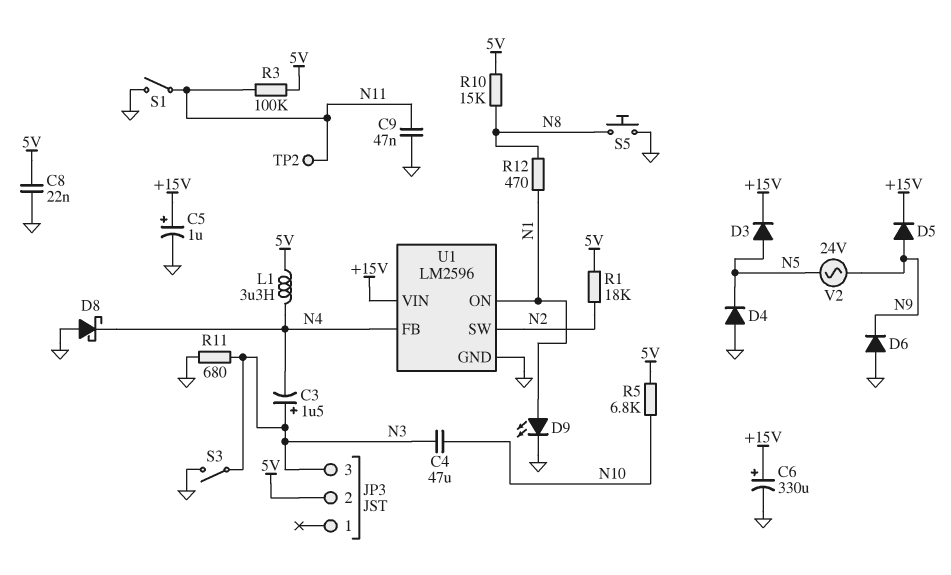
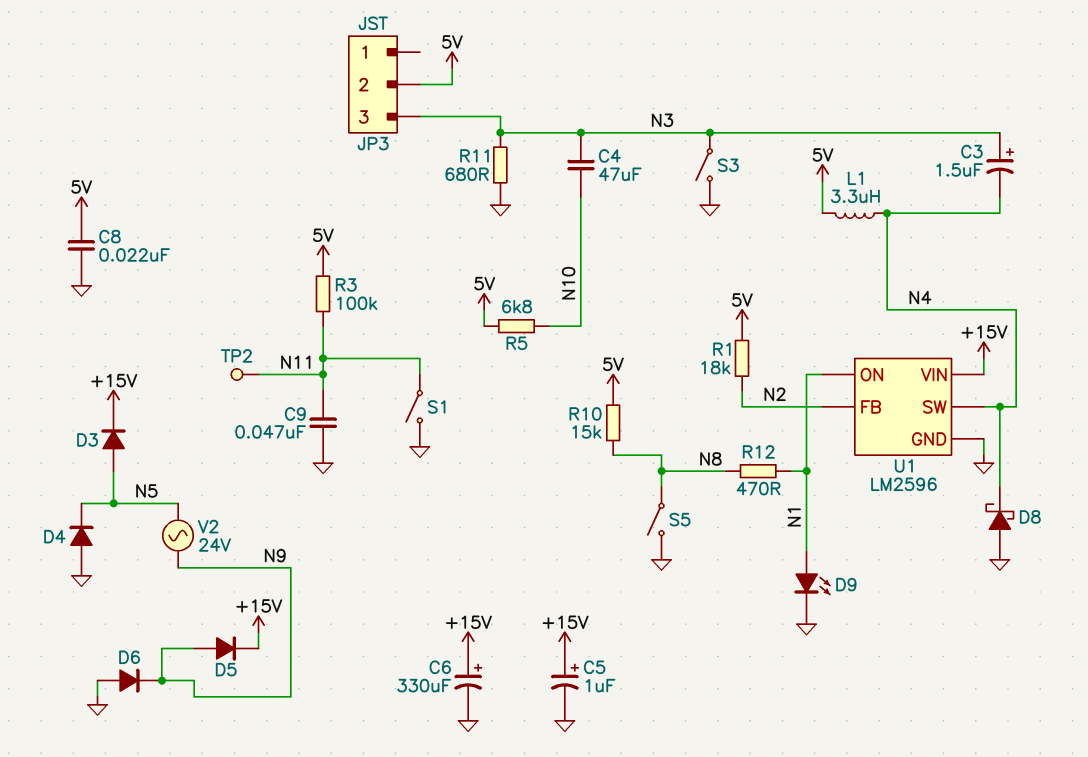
S5: button (GND, N8) -> switch (GND, N8)
U1 pin FB: N4 -> N2
U1 pin SW: N2 -> N4

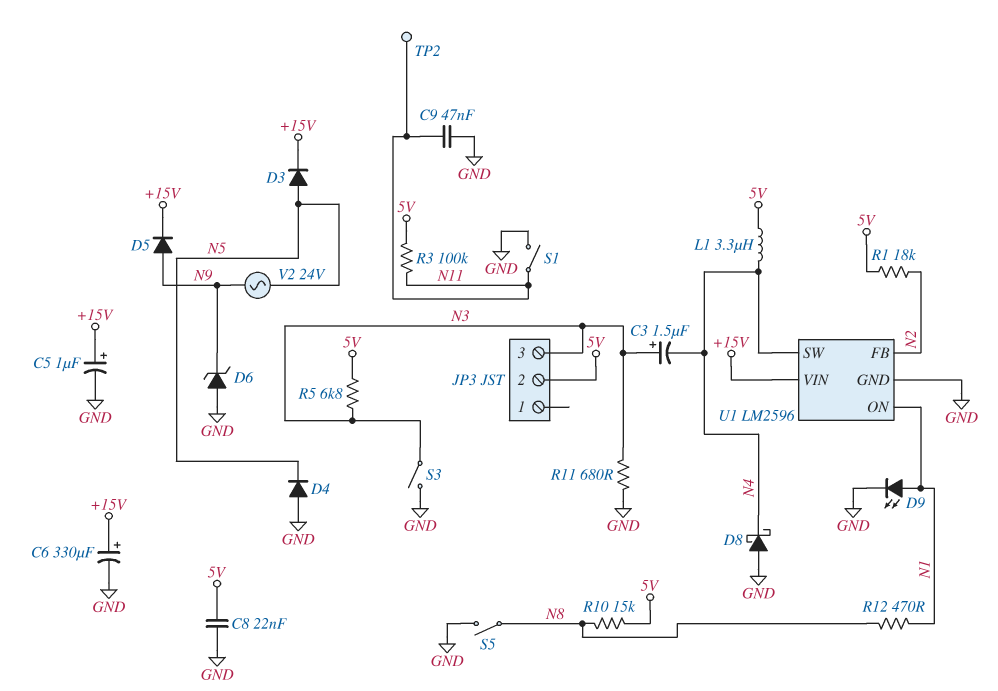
C4: 47uF (N3, N10) -> none
D6: diode (A GND, K N9) -> zener (A GND, K N9)
R5: 6.8k (5V, N10) -> 6.8k (5V, N3)

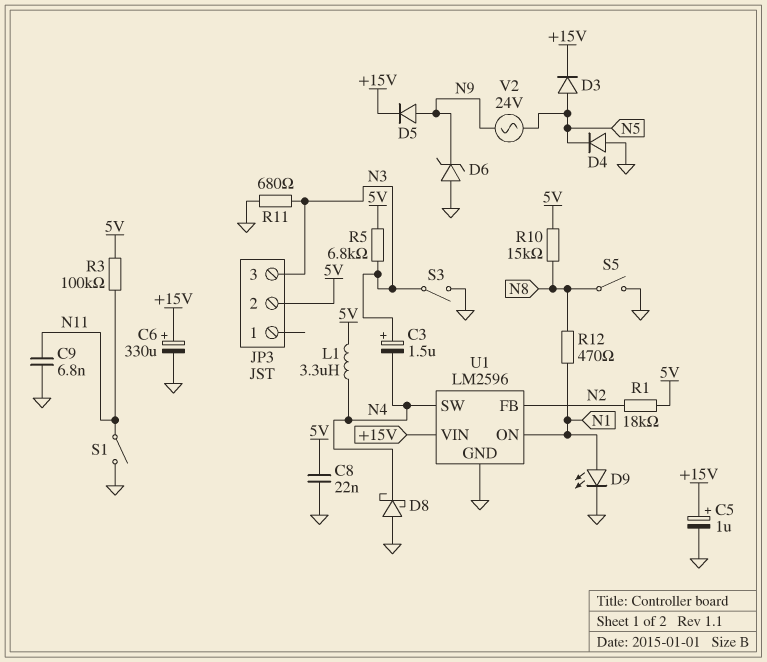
C9: 47nF (GND, N11) -> 6.8nF (GND, N11)
TP2: test point (N11) -> none

